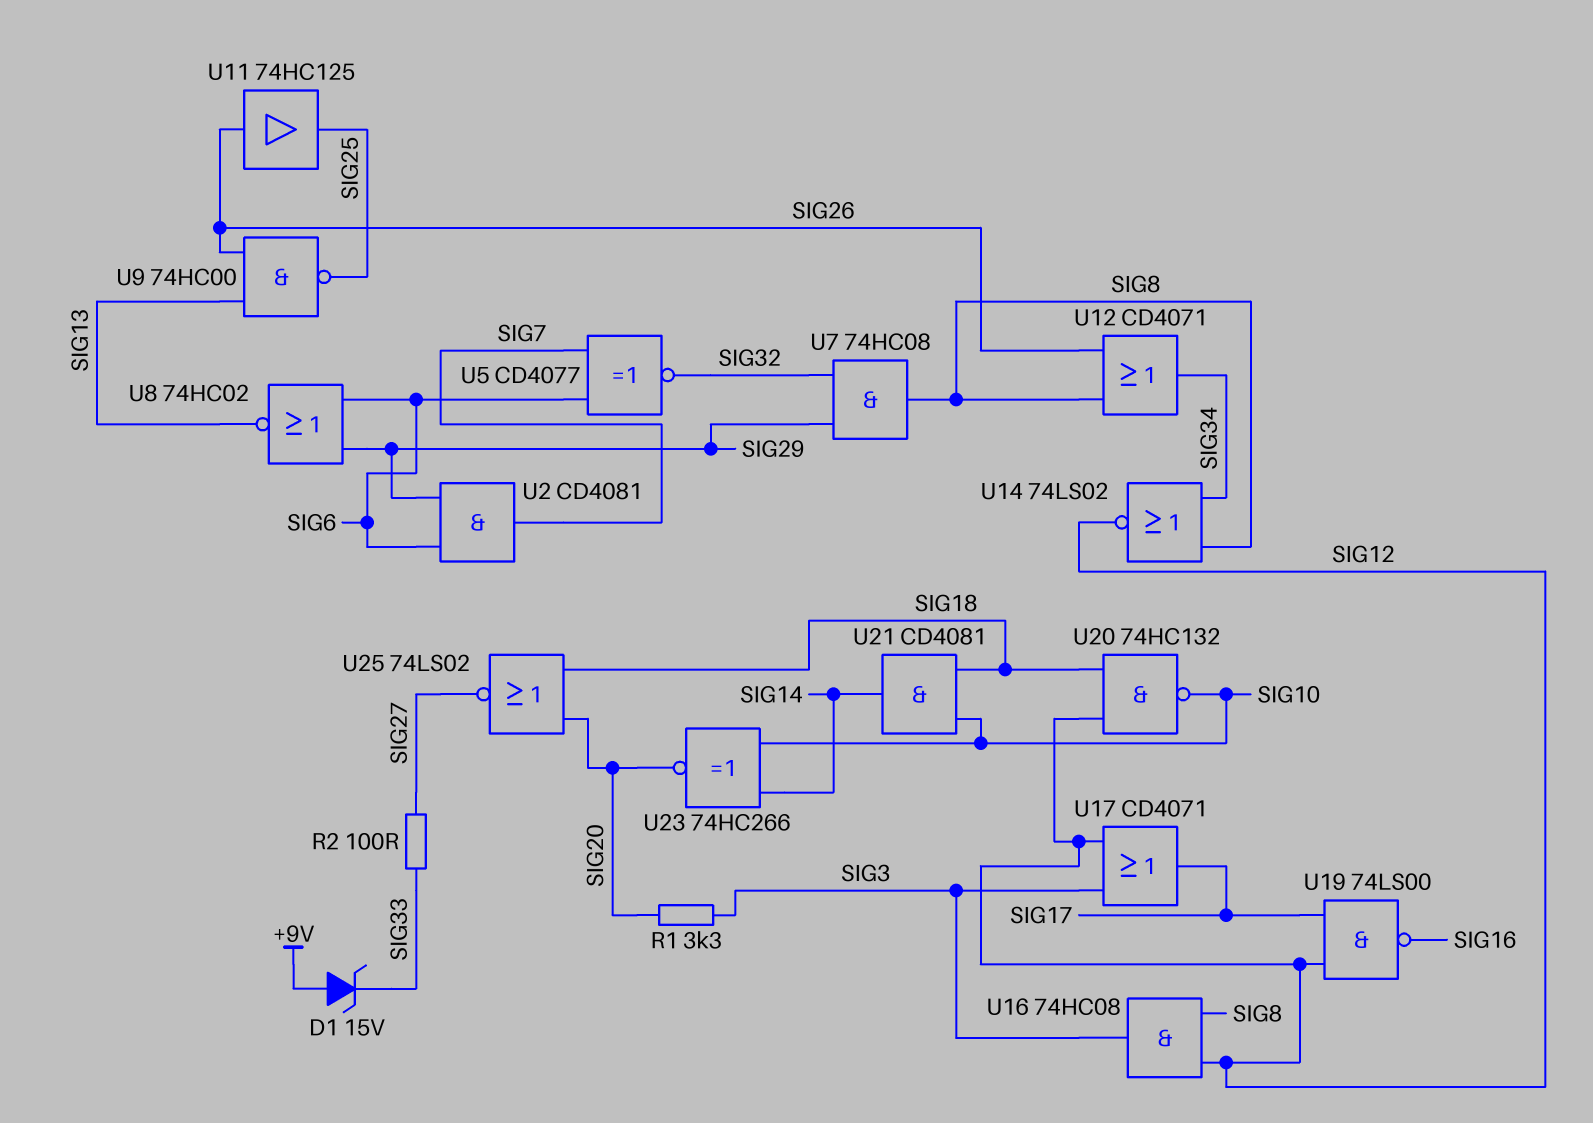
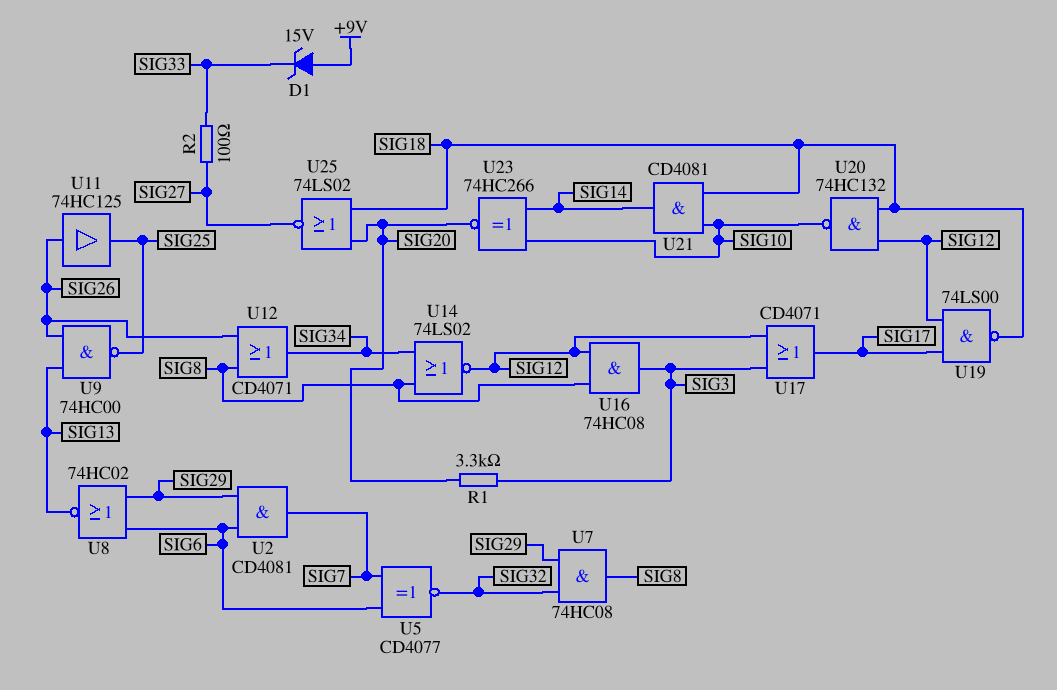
U19: NAND 74LS00 (in SIG12, in SIG17, out SIG16) -> NAND 74LS00 (in SIG12, in SIG17, out SIG18)

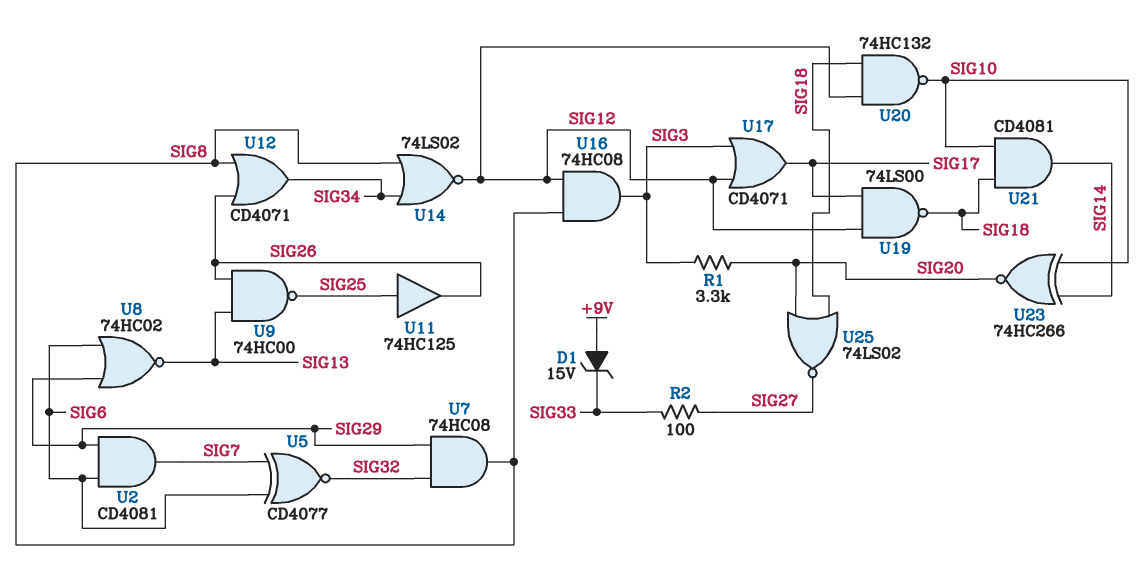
U11: buffer 74HC125 (in SIG26, out SIG25) -> buffer 74HC125 (in SIG25, out SIG26)

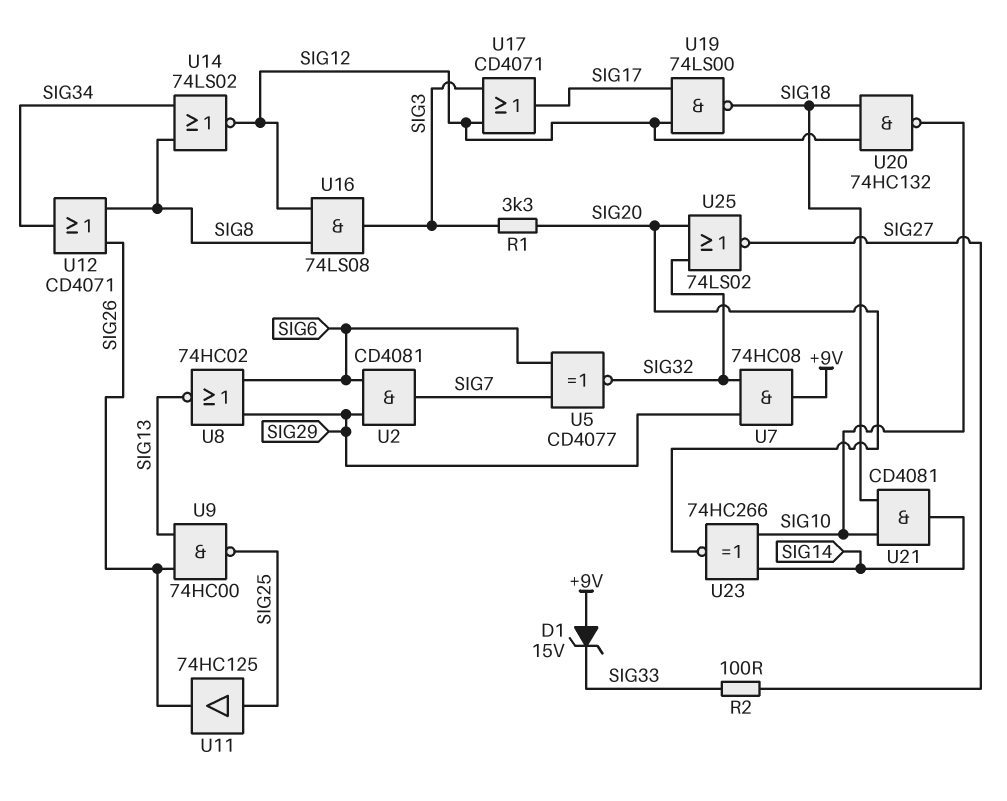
U7: AND 74HC08 (in SIG29, in SIG32, out SIG8) -> AND 74HC08 (in SIG29, in SIG32, out +9V)
U16: AND 74HC08 (in SIG8, in SIG12, out SIG3) -> AND 74LS08 (in SIG8, in SIG12, out SIG3)
U25: NOR 74LS02 (in SIG18, in SIG20, out SIG27) -> NOR 74LS02 (in SIG20, in SIG32, out SIG27)

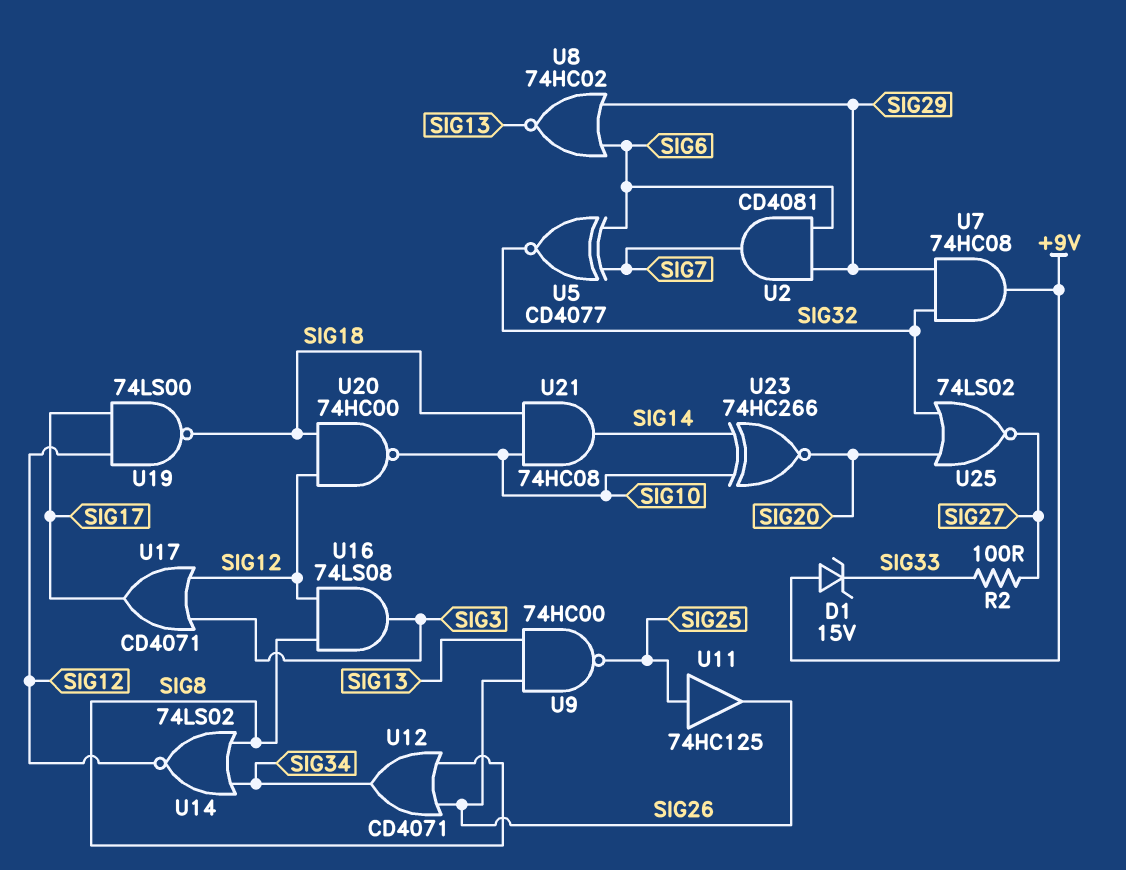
R1: 3.3k (SIG3, SIG20) -> none
U20: NAND 74HC132 (in SIG12, in SIG18, out SIG10) -> NAND 74HC00 (in SIG12, in SIG18, out SIG10)
U21: AND CD4081 (in SIG10, in SIG18, out SIG14) -> AND 74HC08 (in SIG10, in SIG18, out SIG14)

